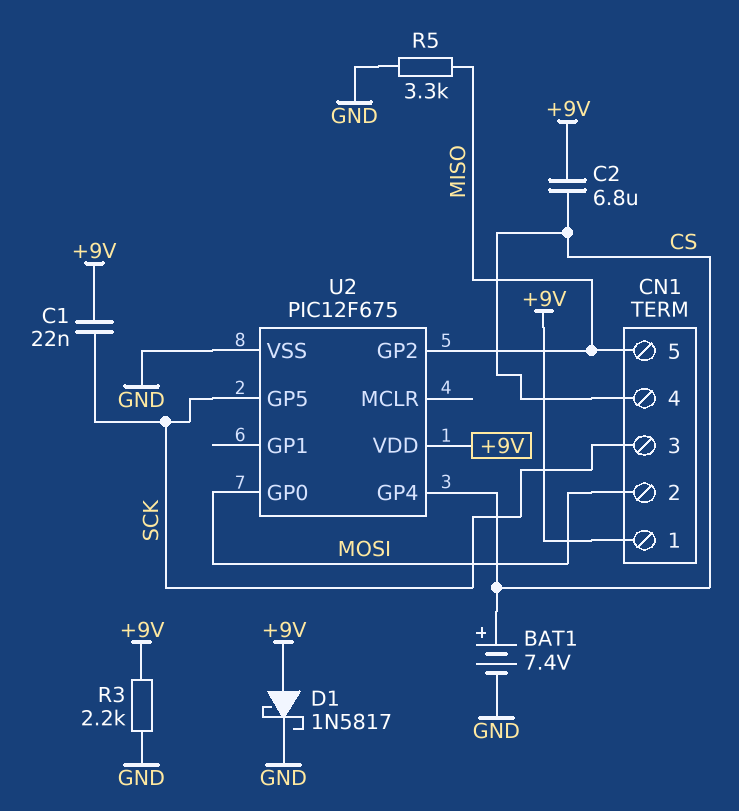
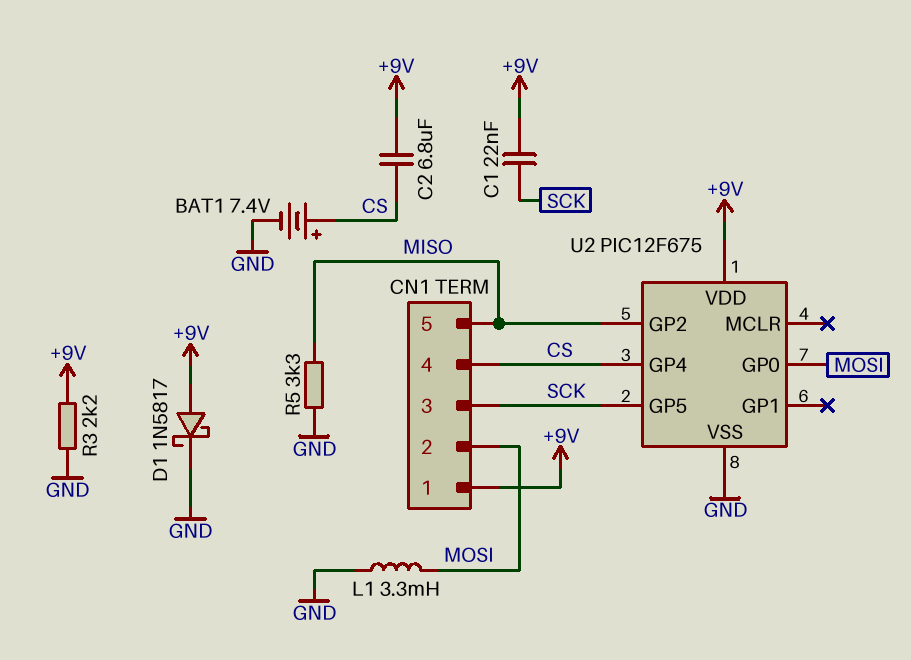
L1: none -> 3.3mH (GND, MOSI)

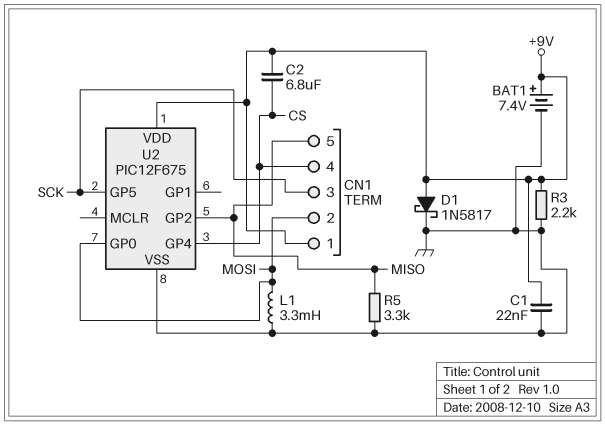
BAT1: 7.4V (plus CS, minus GND) -> 7.4V (plus +9V, minus GND)
C1: 22nF (+9V, SCK) -> 22nF (+9V, GND)

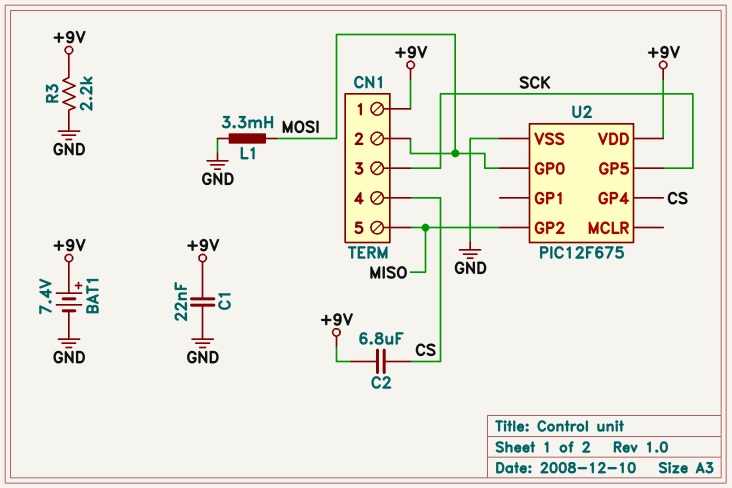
D1: schottky 1N5817 (A +9V, K GND) -> none
R5: 3.3k (GND, MISO) -> none

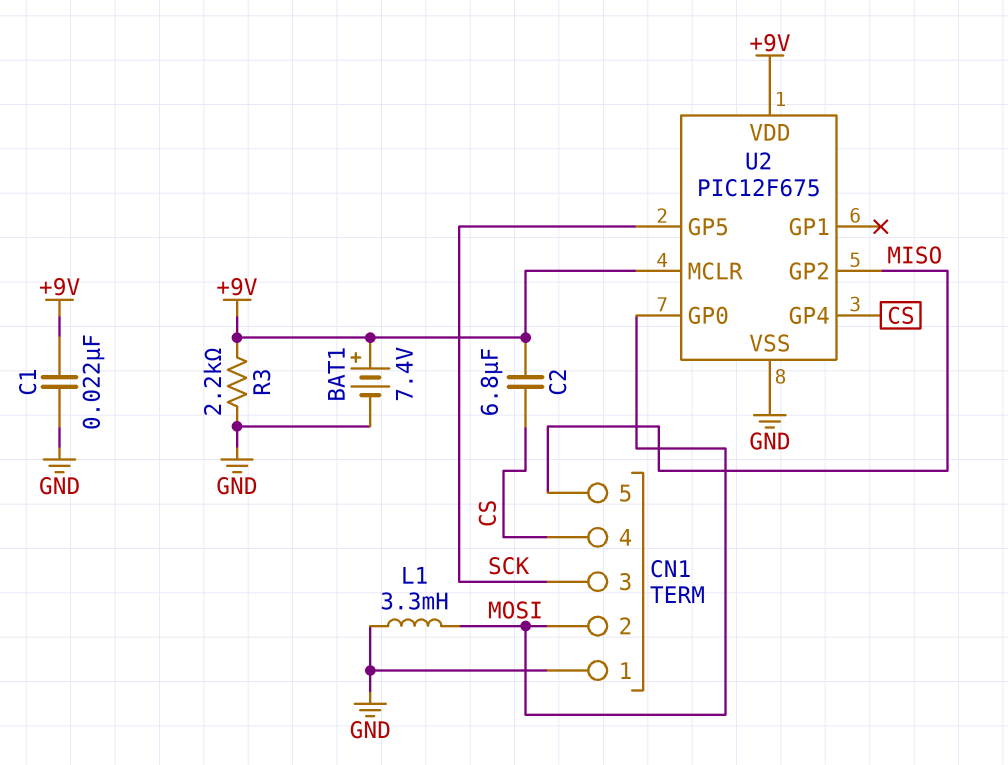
CN1 pin 1: +9V -> GND
U2 pin MCLR: none -> +9V

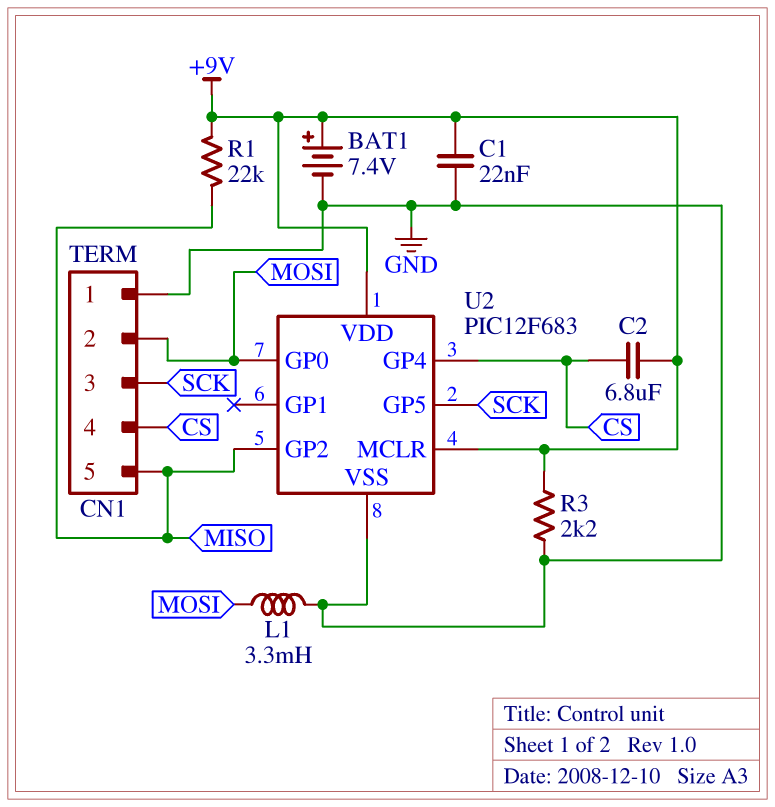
R1: none -> 22k (+9V, MISO)
U2: PIC12F675 -> PIC12F683

